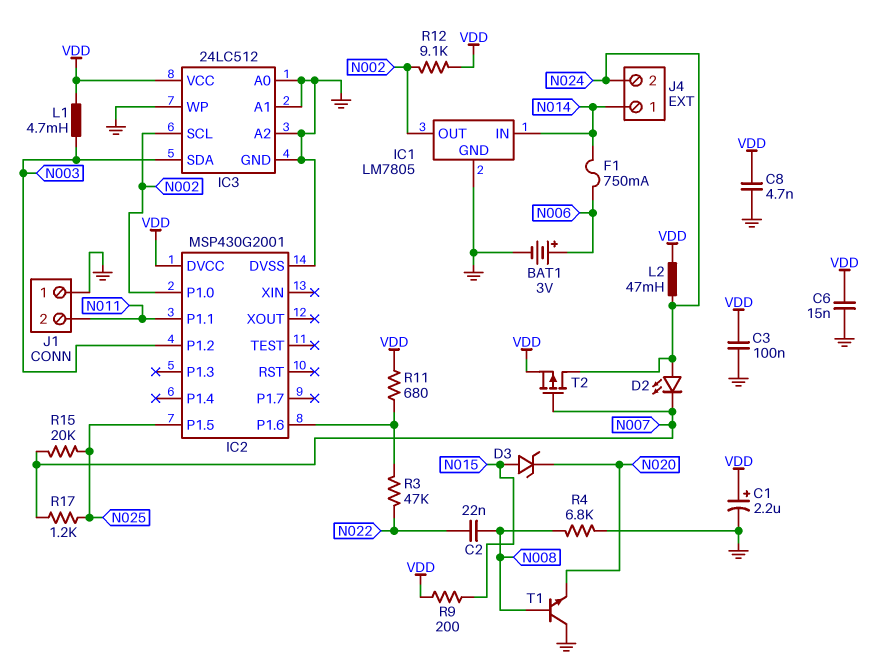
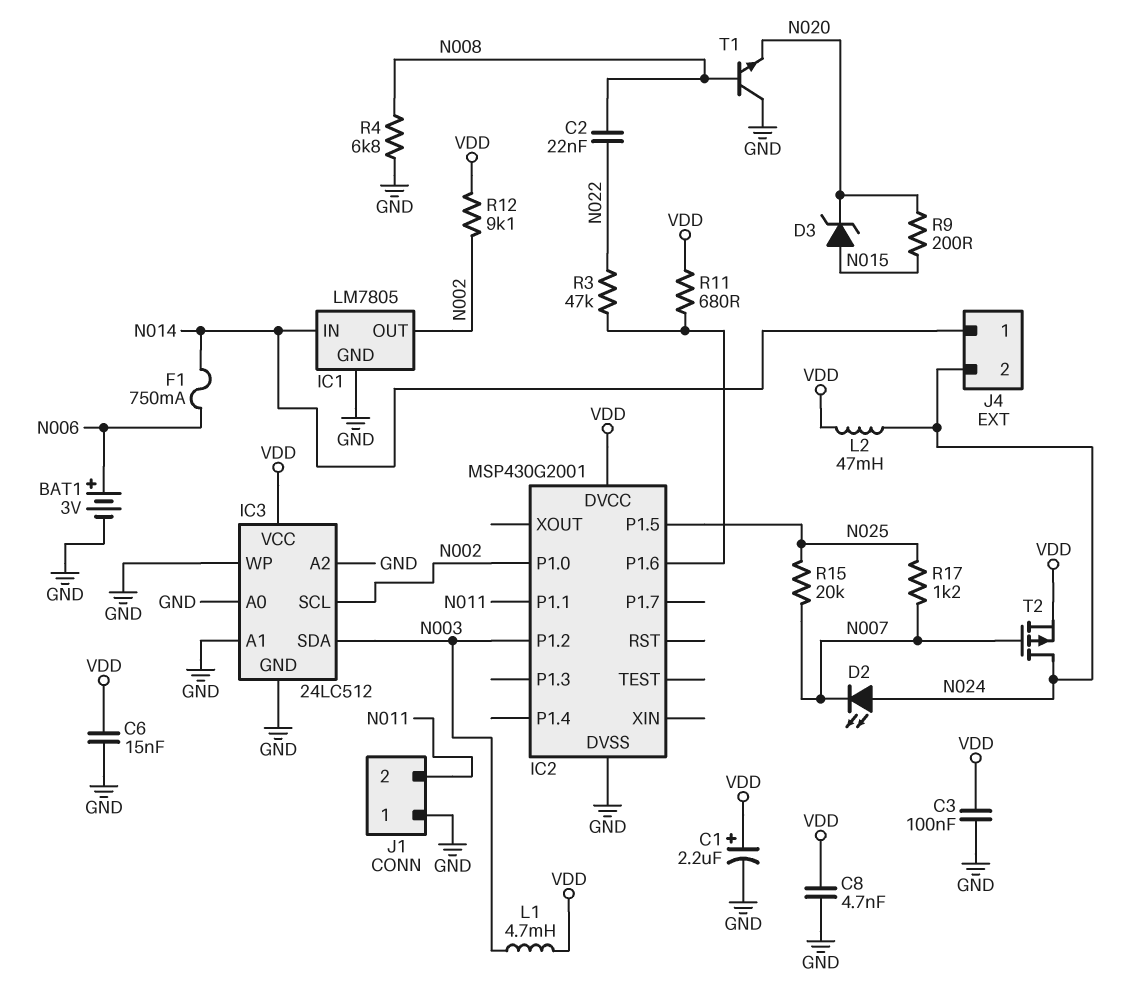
R9: 200 (N015, VDD) -> 200 (N015, N020)

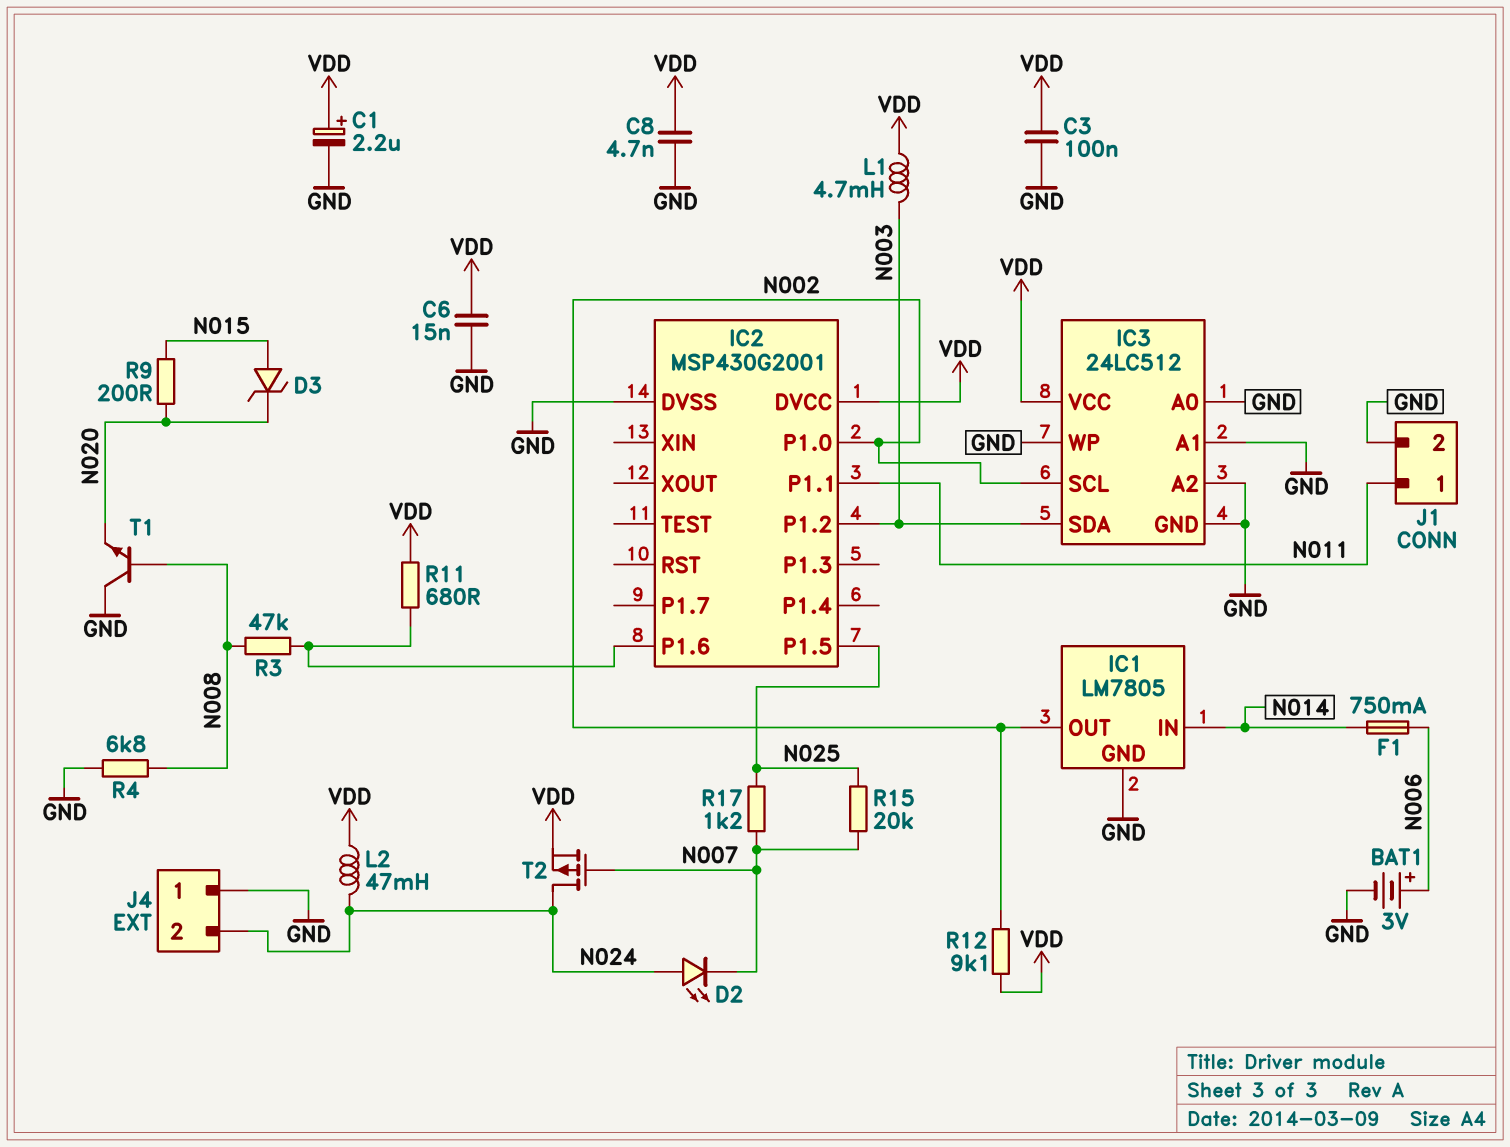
C2: 22nF (N008, N022) -> none
J1 pin 1: GND -> N011
J1 pin 2: N011 -> GND
J4 pin 1: N014 -> GND
R3: 47k (IC2/P1.6, N022) -> 47k (IC2/P1.6, N008)

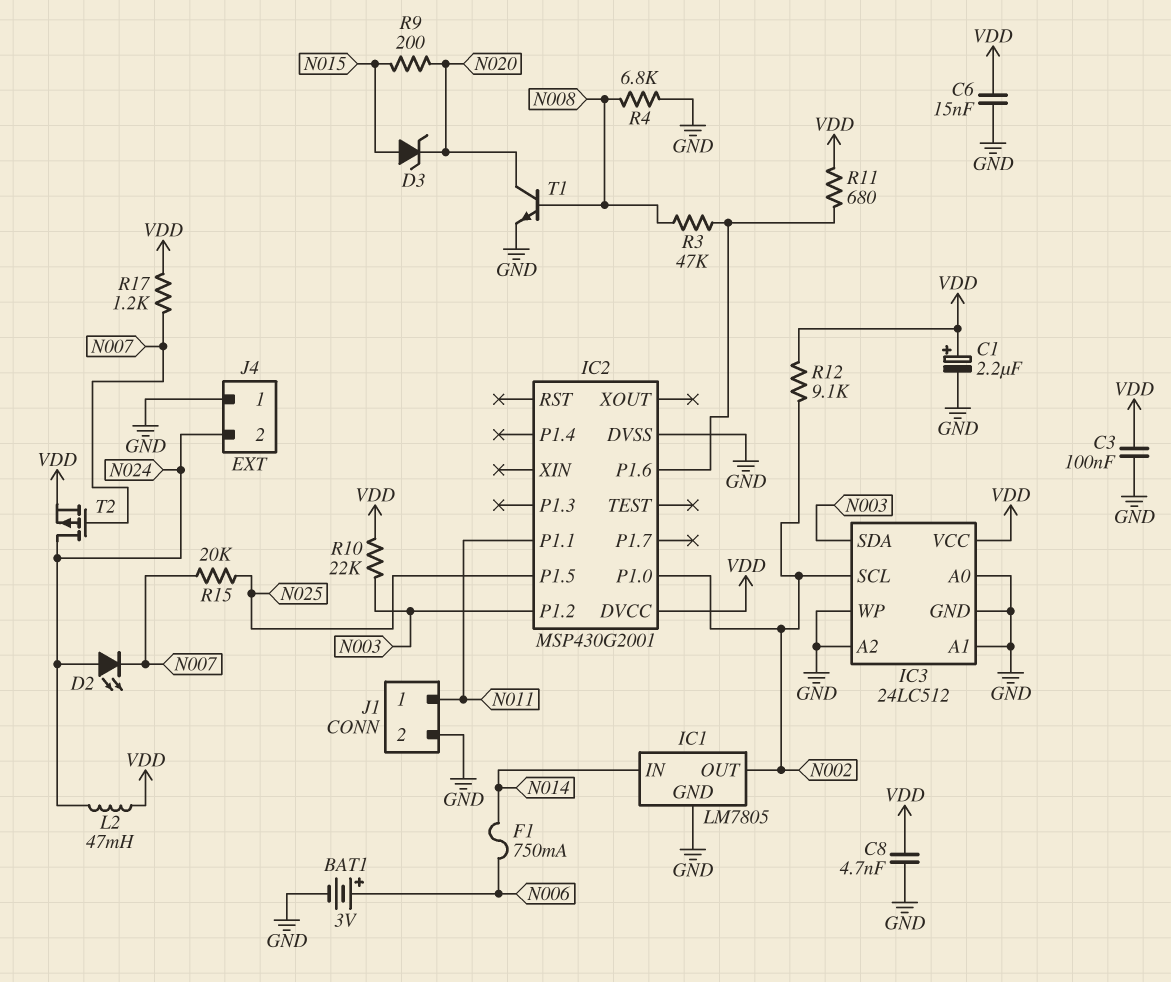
L1: 4.7mH (N003, VDD) -> none
R10: none -> 22k (N003, VDD)
R17: 1.2k (N007, N025) -> 1.2k (N007, VDD)
T1: NPN (B N008, C GND, E N020) -> NPN (B N008, C N020, E GND)

